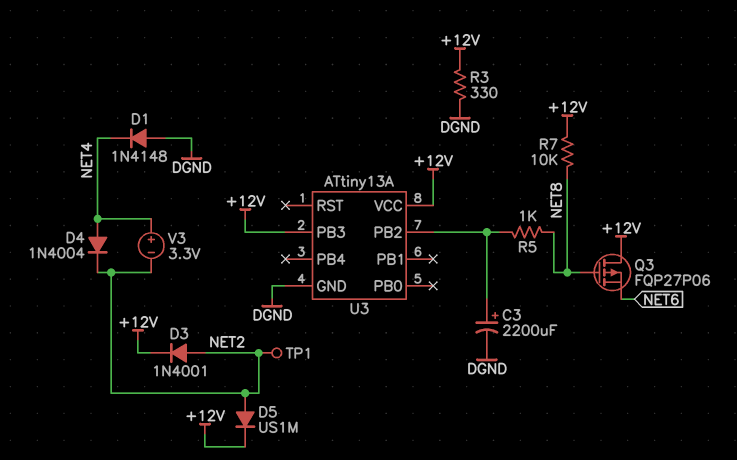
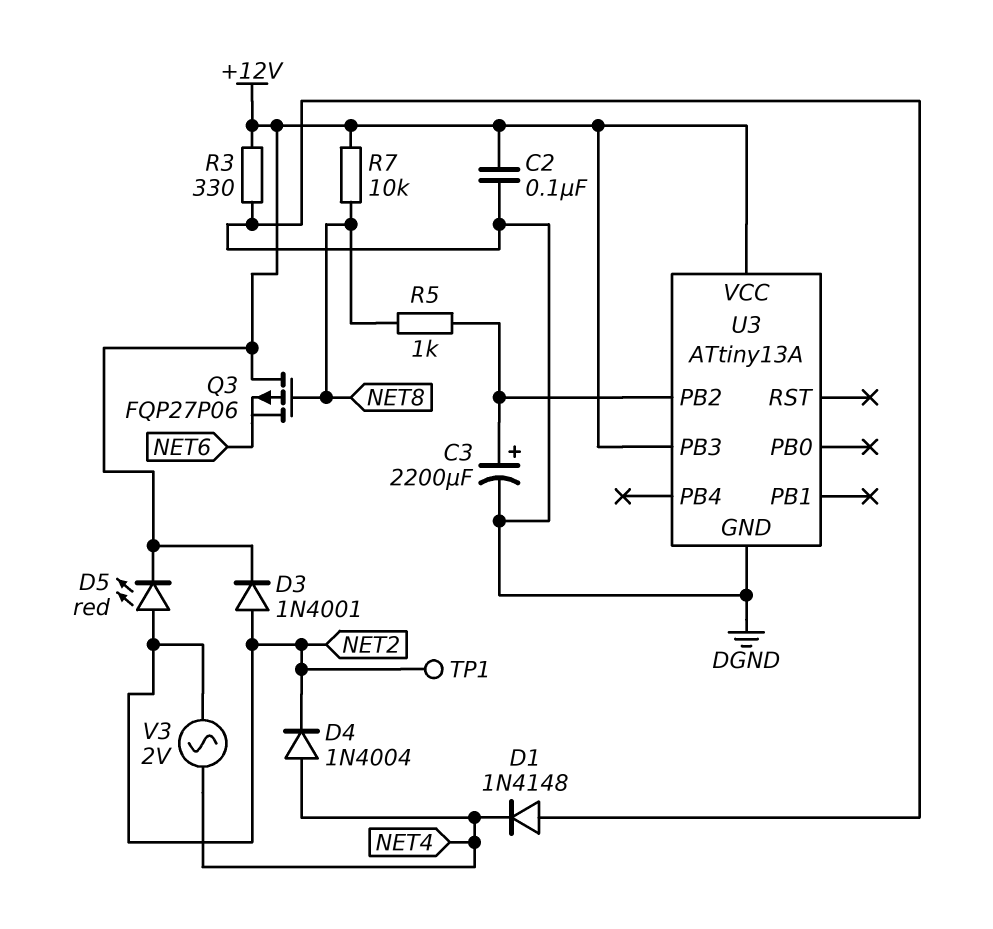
C2: none -> 100nF (+12V, DGND)
D5: diode US1M (A NET2, K +12V) -> LED red (A NET2, K +12V)
V3: 3.3V (plus NET4, minus NET2) -> AC 2V (NET2, NET4)

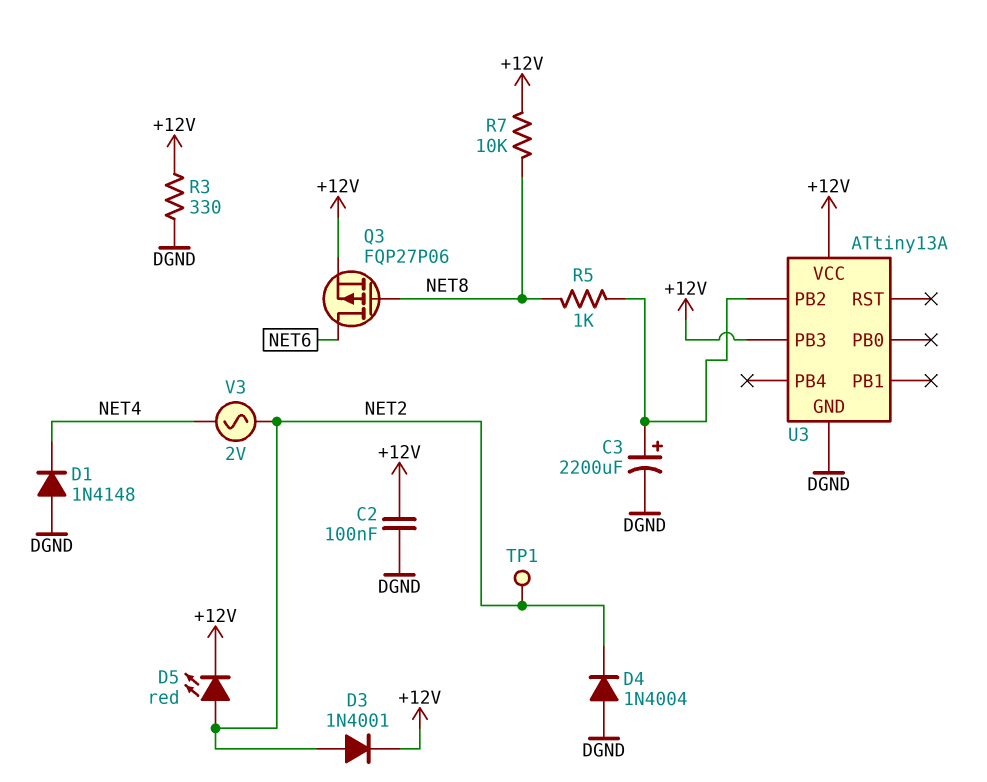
D4: diode 1N4004 (A NET4, K NET2) -> diode 1N4004 (A DGND, K NET2)
Q3: PMOS FQP27P06 (G NET8, D +12V, S NET6) -> PMOS FQP27P06 (G NET8, D NET6, S +12V)

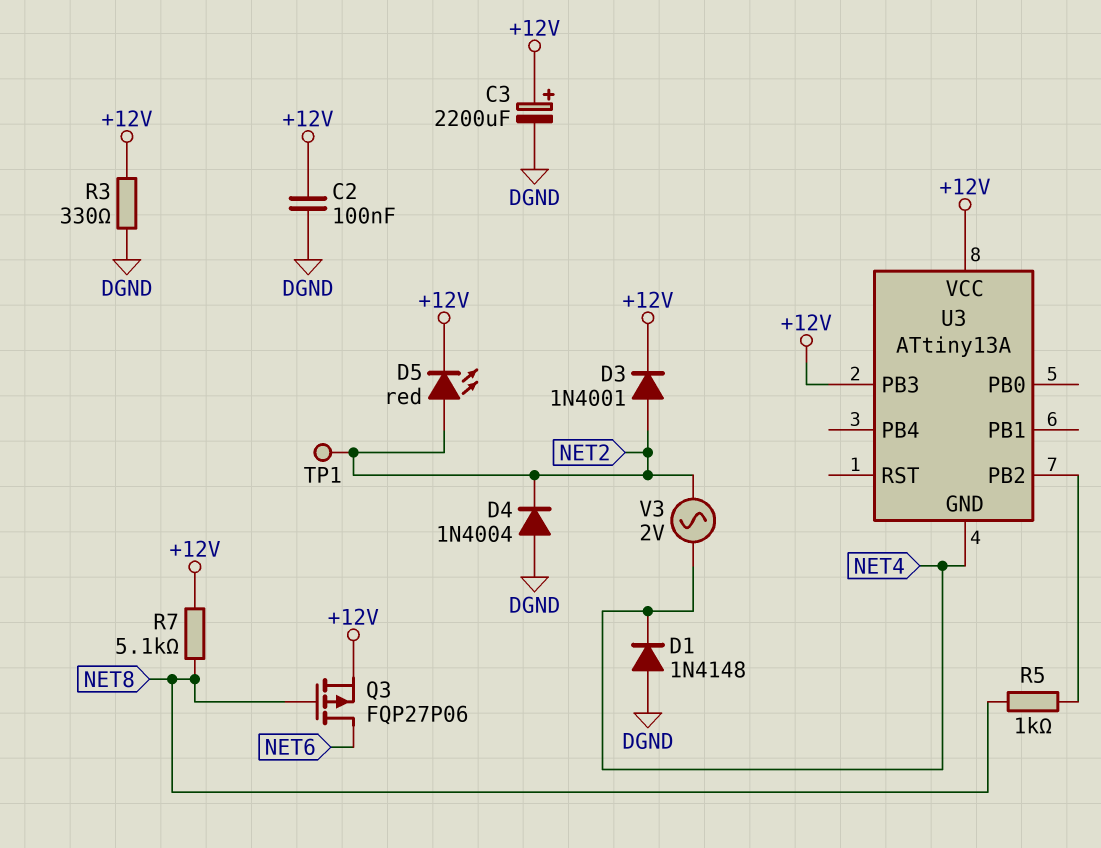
C3: 2200uF (plus U3/PB2, minus DGND) -> 2200uF (plus +12V, minus DGND)
R7: 10k (+12V, NET8) -> 5.1k (+12V, NET8)
U3 pin GND: DGND -> NET4

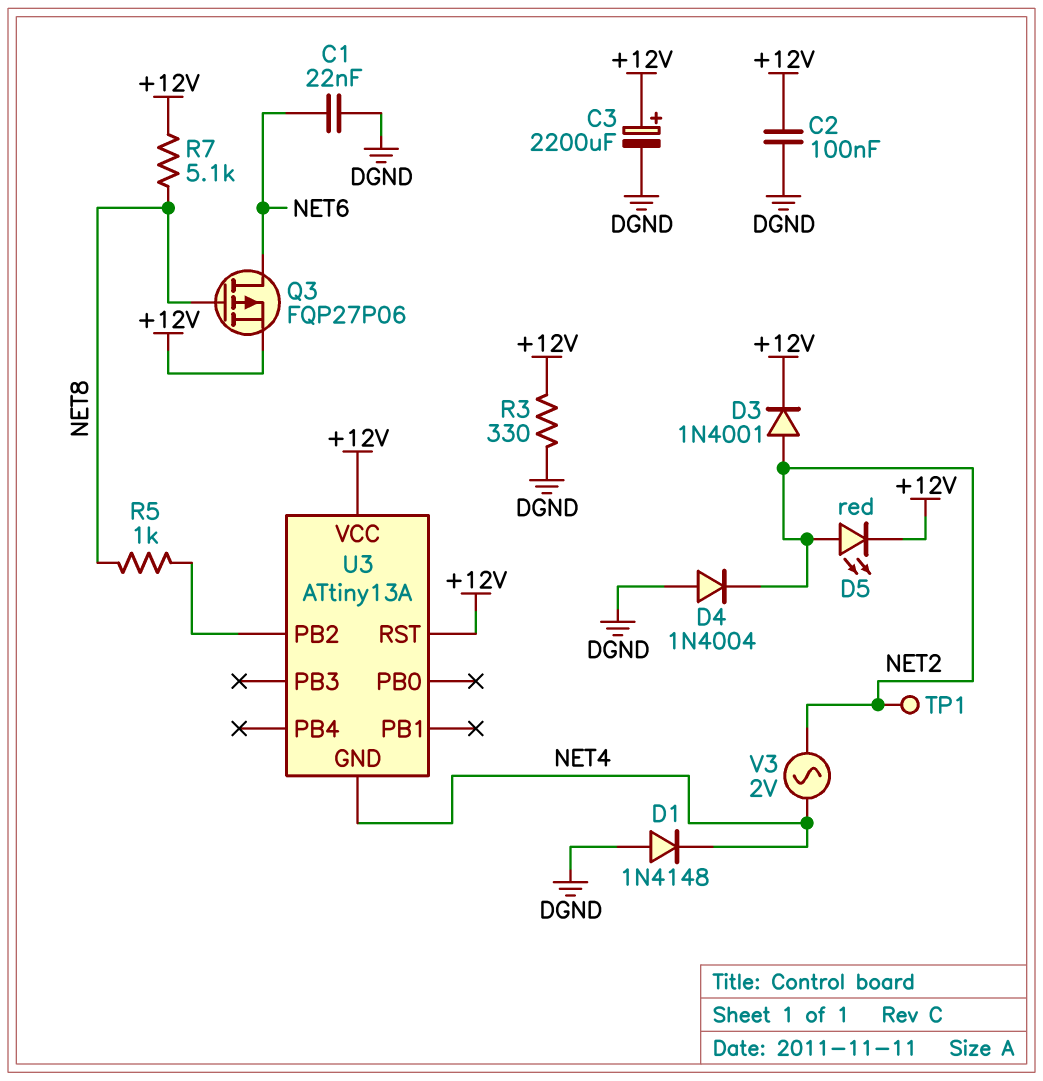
C1: none -> 22nF (DGND, NET6)
U3 pin PB3: +12V -> none
U3 pin RST: none -> +12V

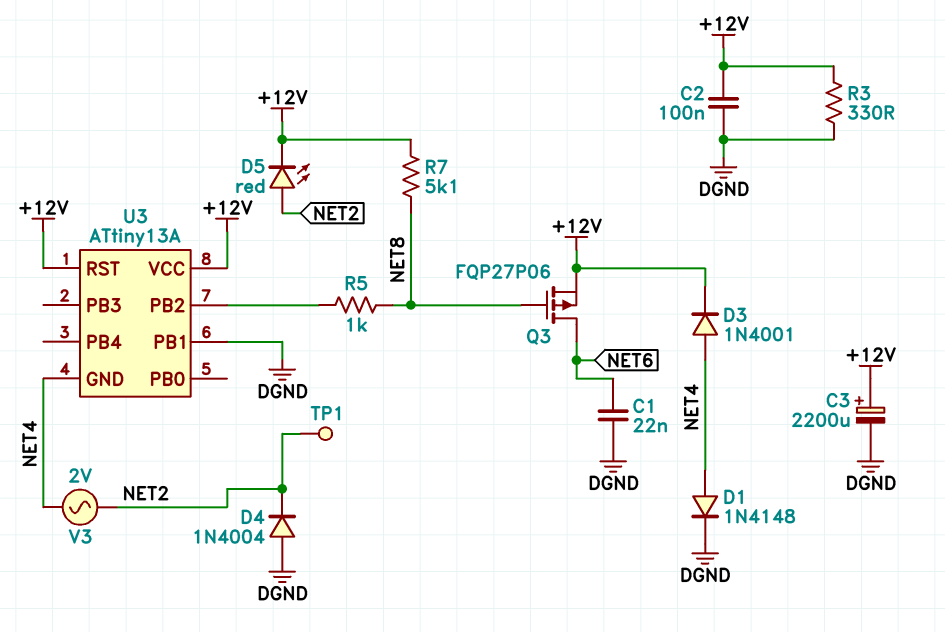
D1: diode 1N4148 (A DGND, K NET4) -> diode 1N4148 (A NET4, K DGND)
D3: diode 1N4001 (A NET2, K +12V) -> diode 1N4001 (A NET4, K +12V)
U3 pin PB1: none -> DGND

